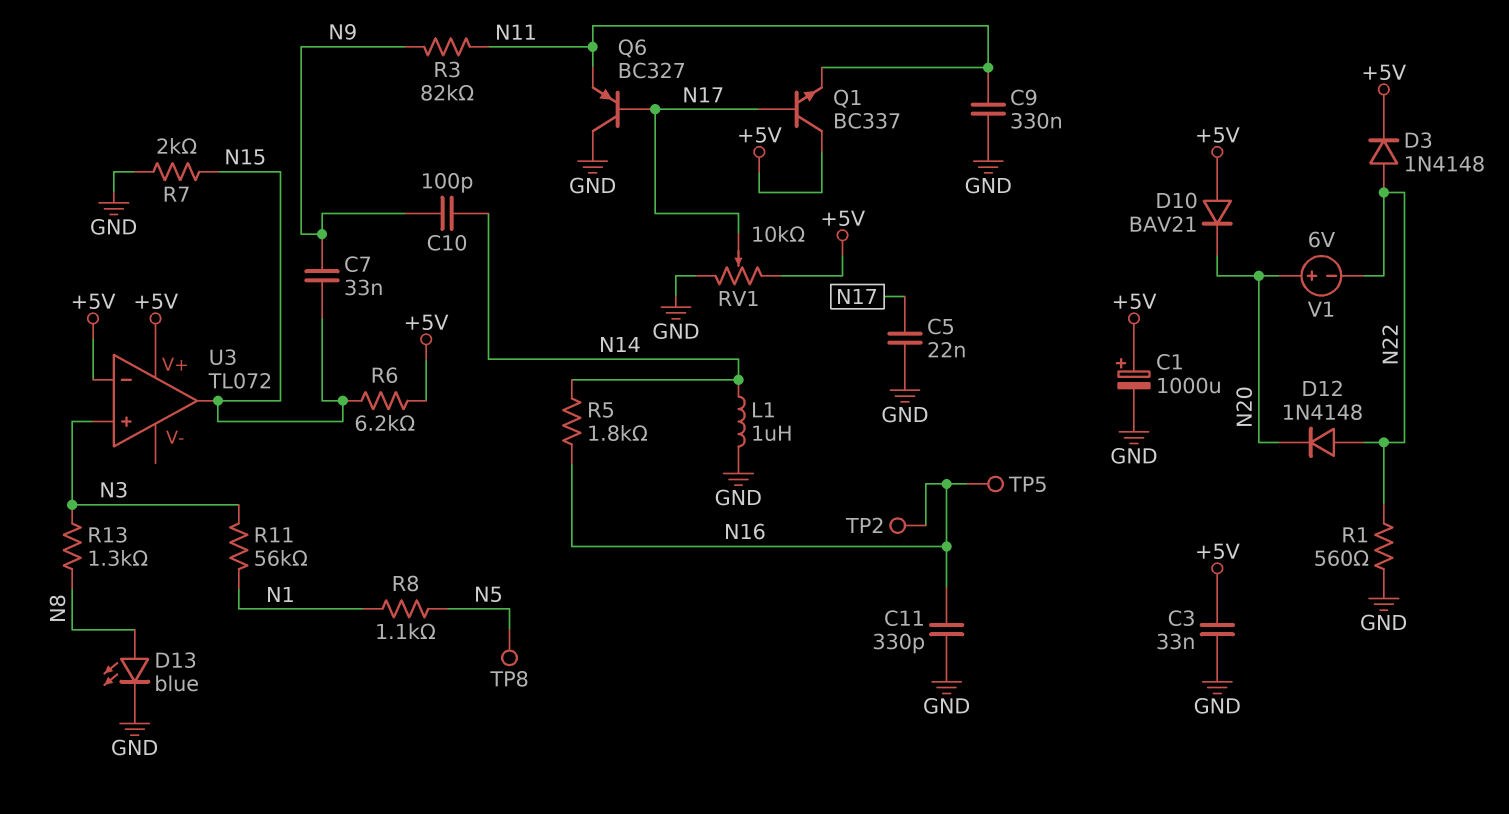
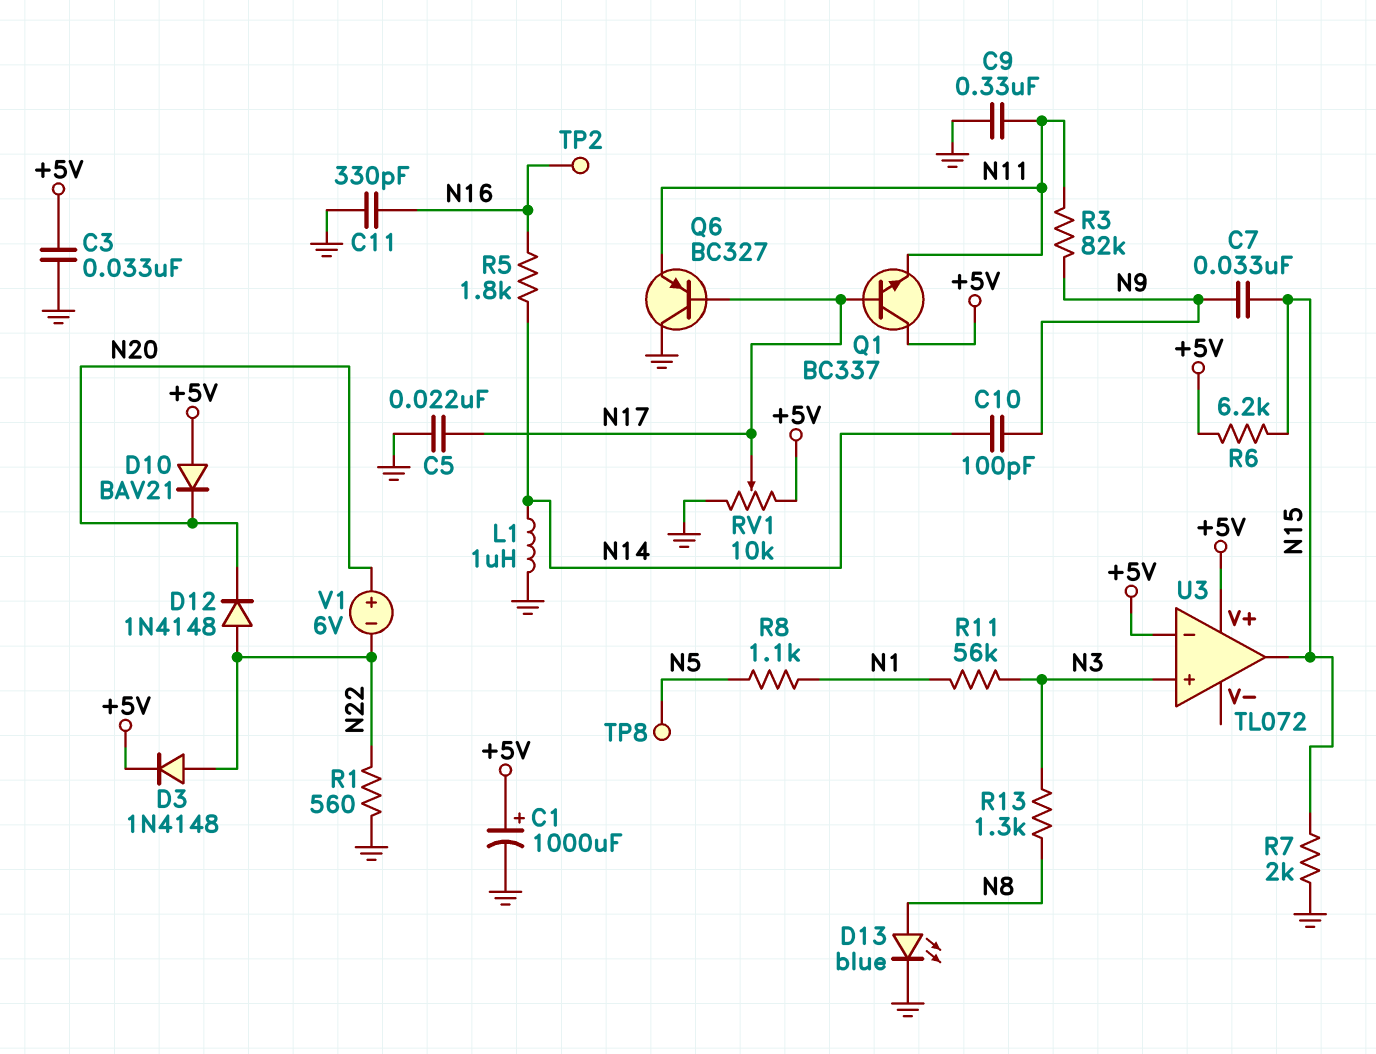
TP5: test point (N16) -> none

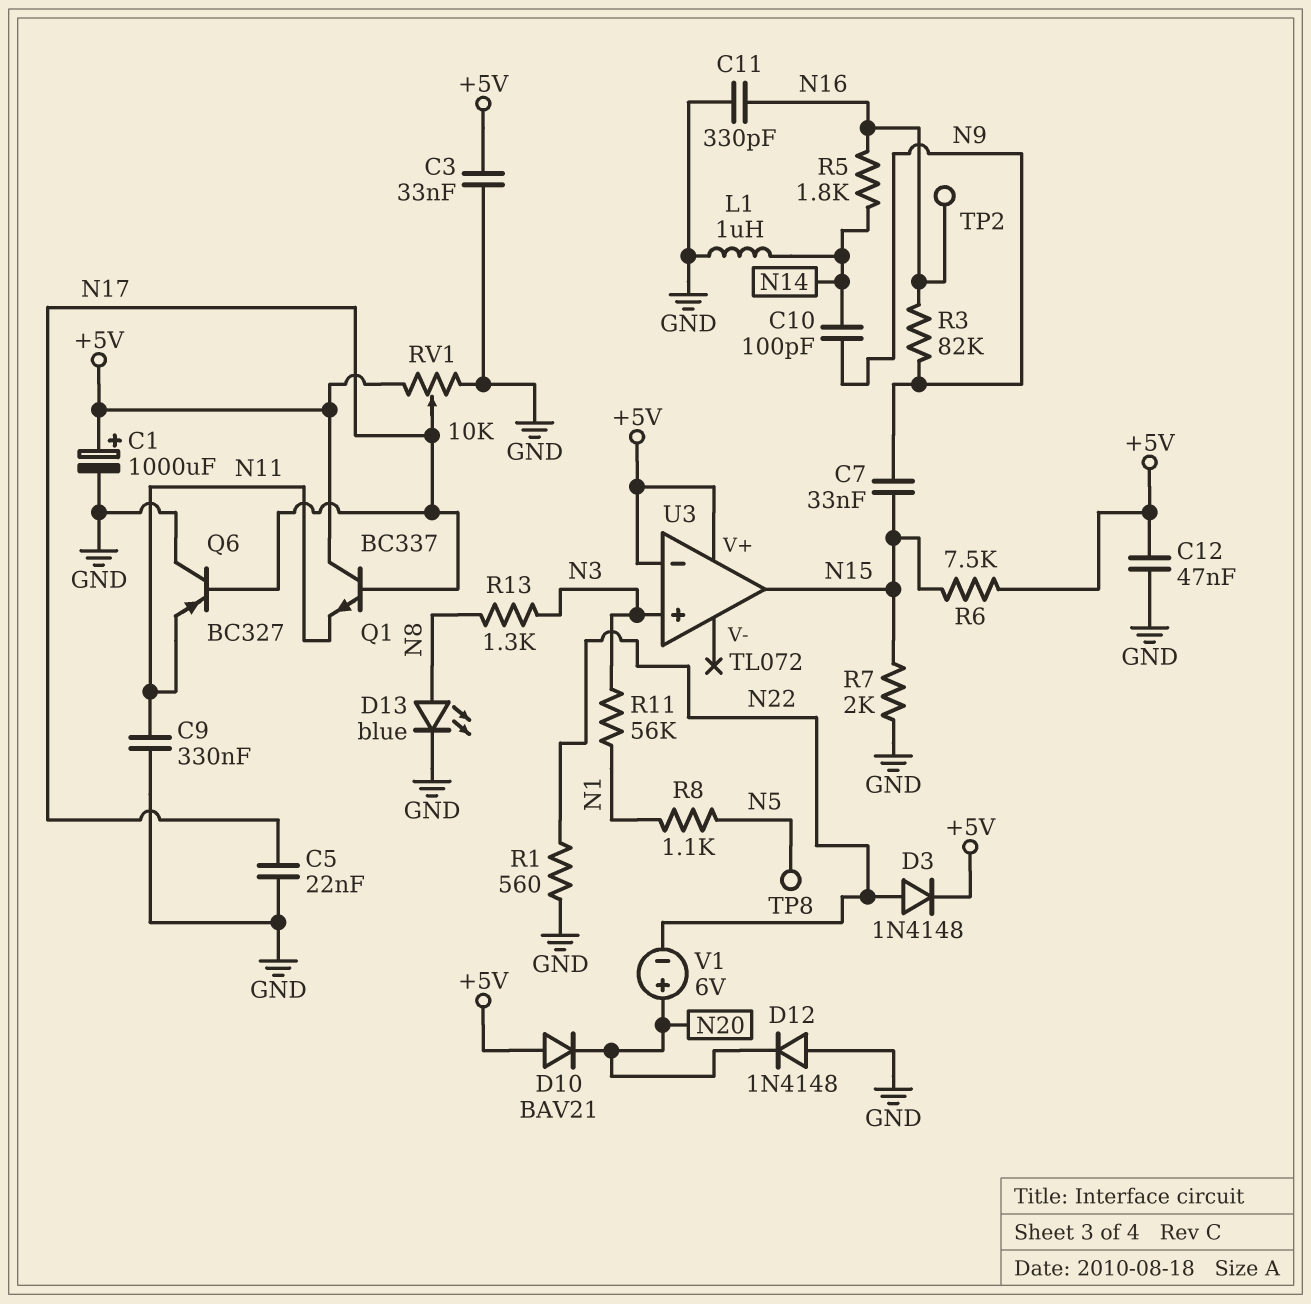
C12: none -> 47nF (+5V, GND)
D12: diode 1N4148 (A N22, K N20) -> diode 1N4148 (A GND, K N20)
R3: 82k (N9, N11) -> 82k (N9, N16)
R6: 6.2k (+5V, N15) -> 7.5k (+5V, N15)

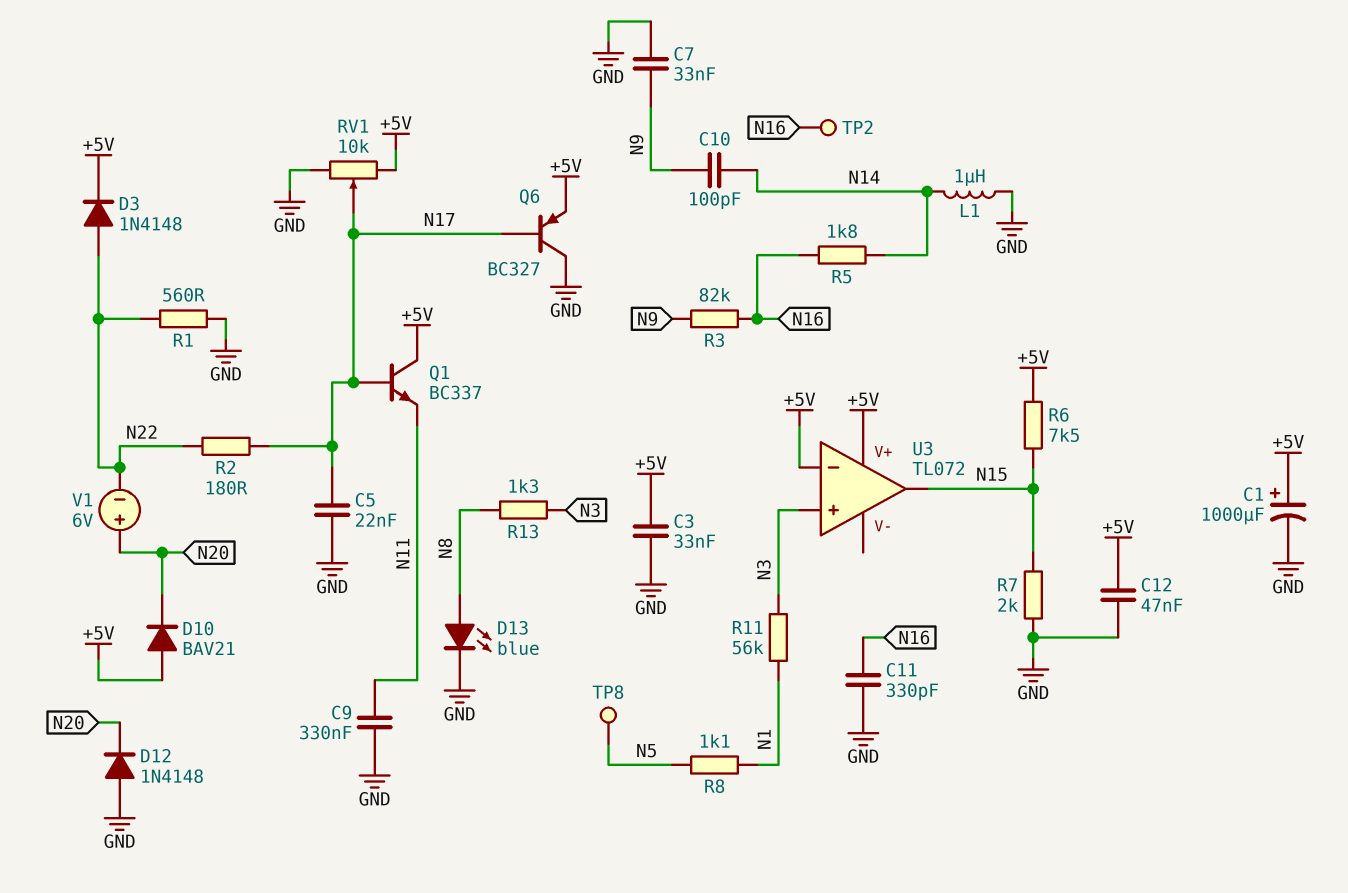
C7: 33nF (N9, N15) -> 33nF (GND, N9)
Q6: PNP BC327 (B N17, C GND, E N11) -> PNP BC327 (B N17, C GND, E +5V)
R2: none -> 180 (N17, N22)

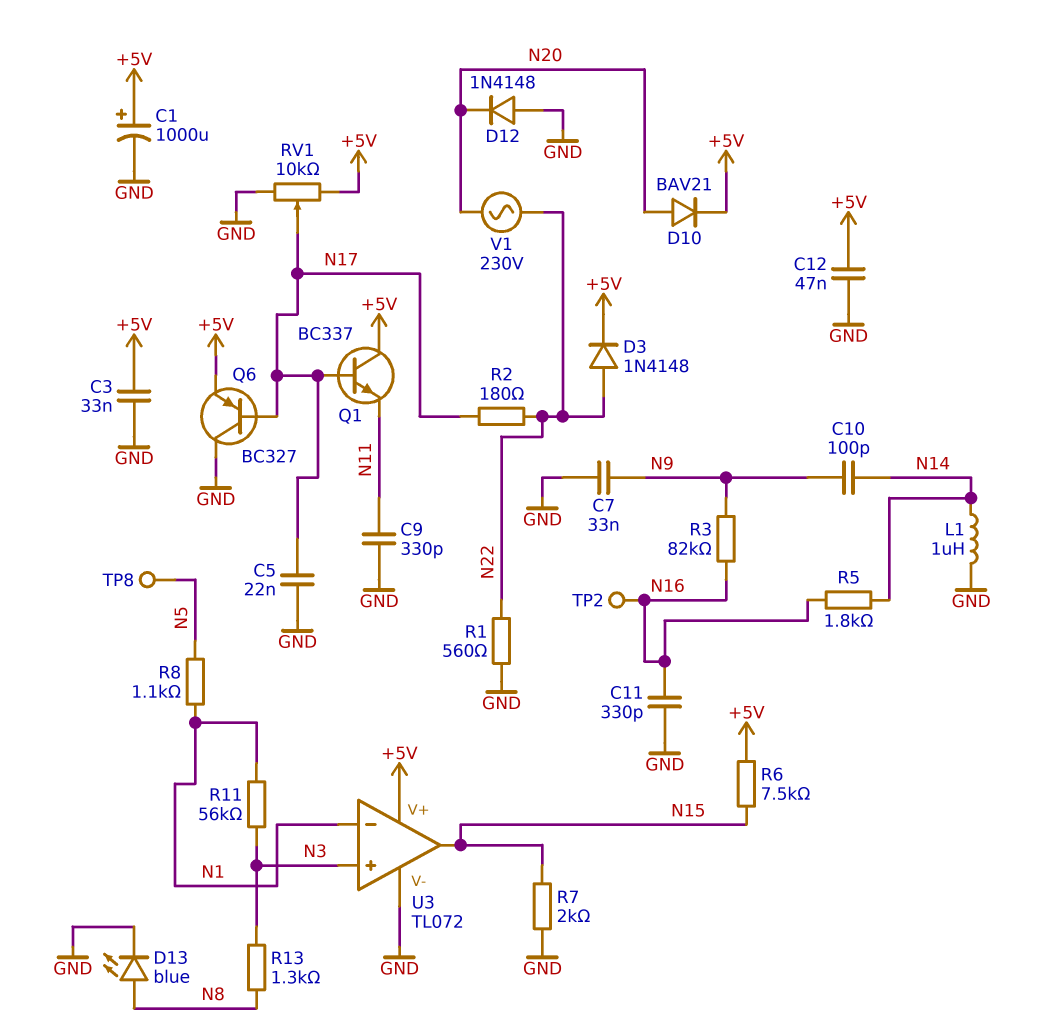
C9: 330nF (GND, N11) -> 330pF (GND, N11)
D10: diode BAV21 (A +5V, K N20) -> diode BAV21 (A N20, K +5V)
U3 pin V-: none -> GND
U3 pin in-: +5V -> N1
V1: 6V (plus N20, minus N22) -> AC 230V (N20, N22)

